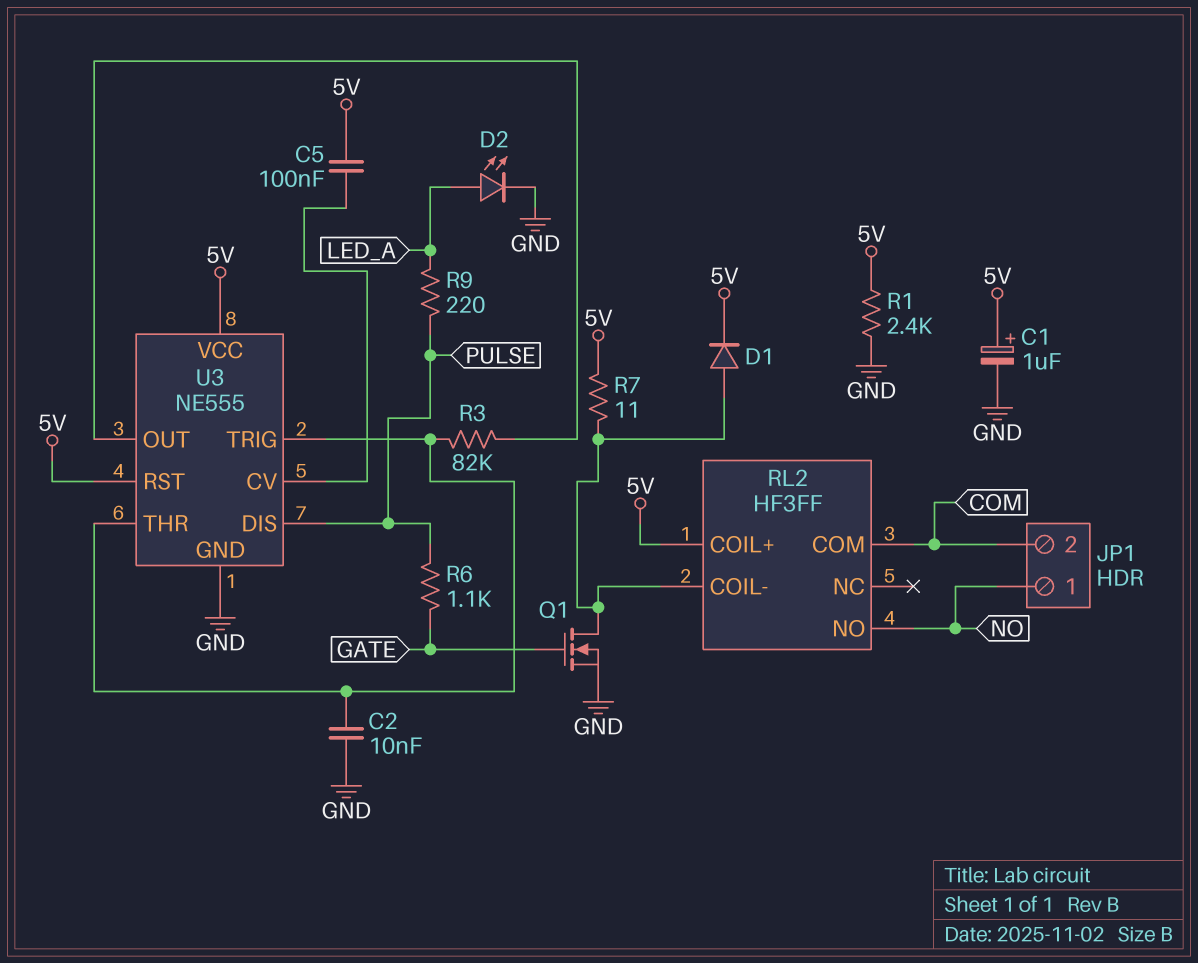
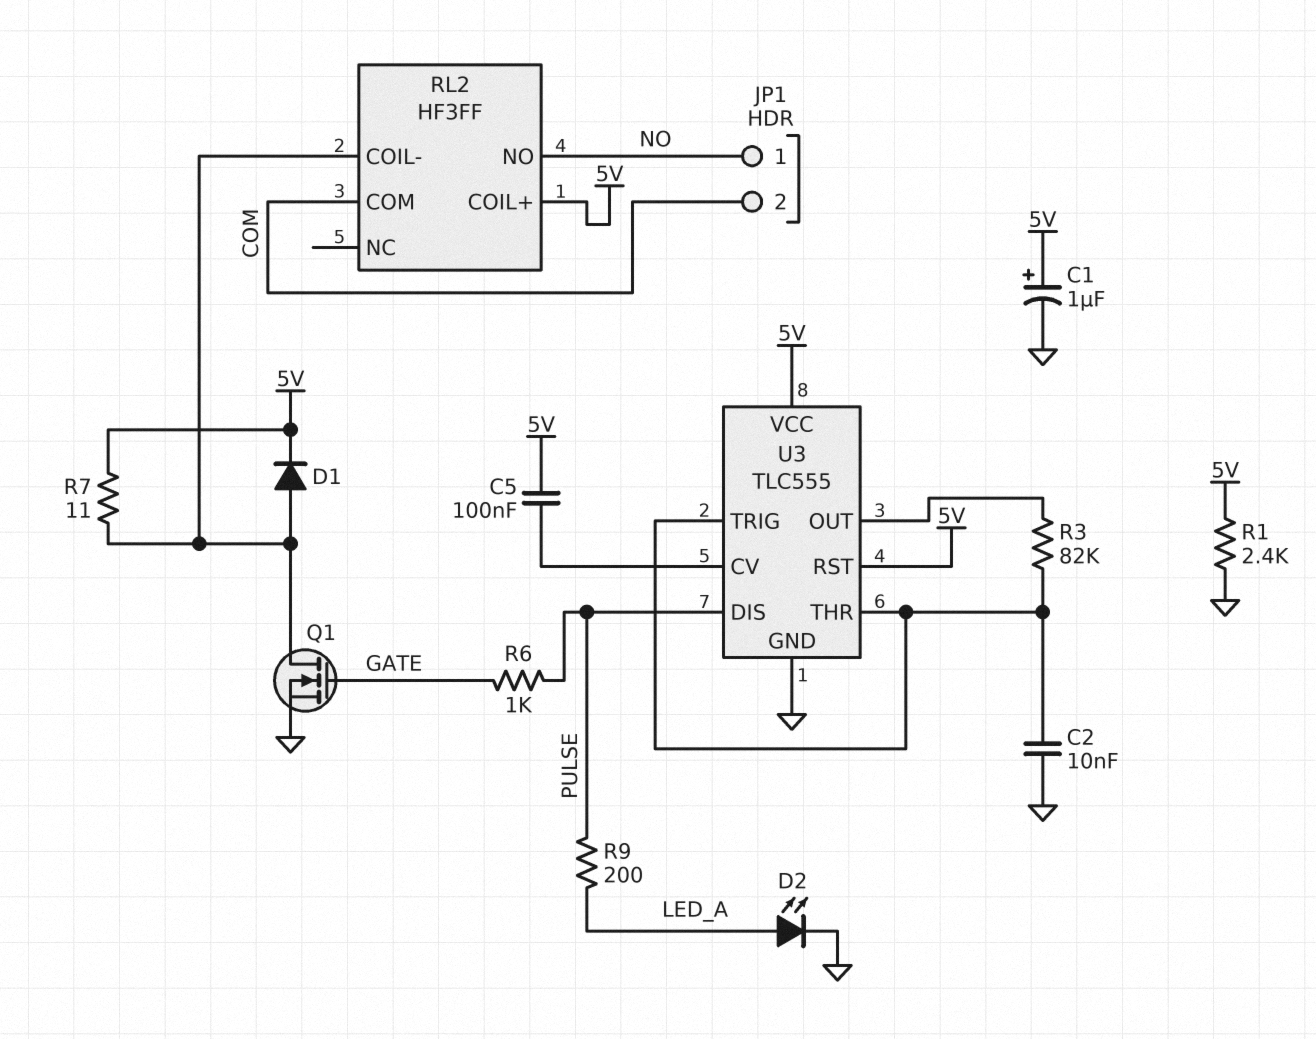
R6: 1.1k (GATE, PULSE) -> 1k (GATE, PULSE)
R9: 220 (LED_A, PULSE) -> 200 (LED_A, PULSE)
U3: NE555 -> TLC555

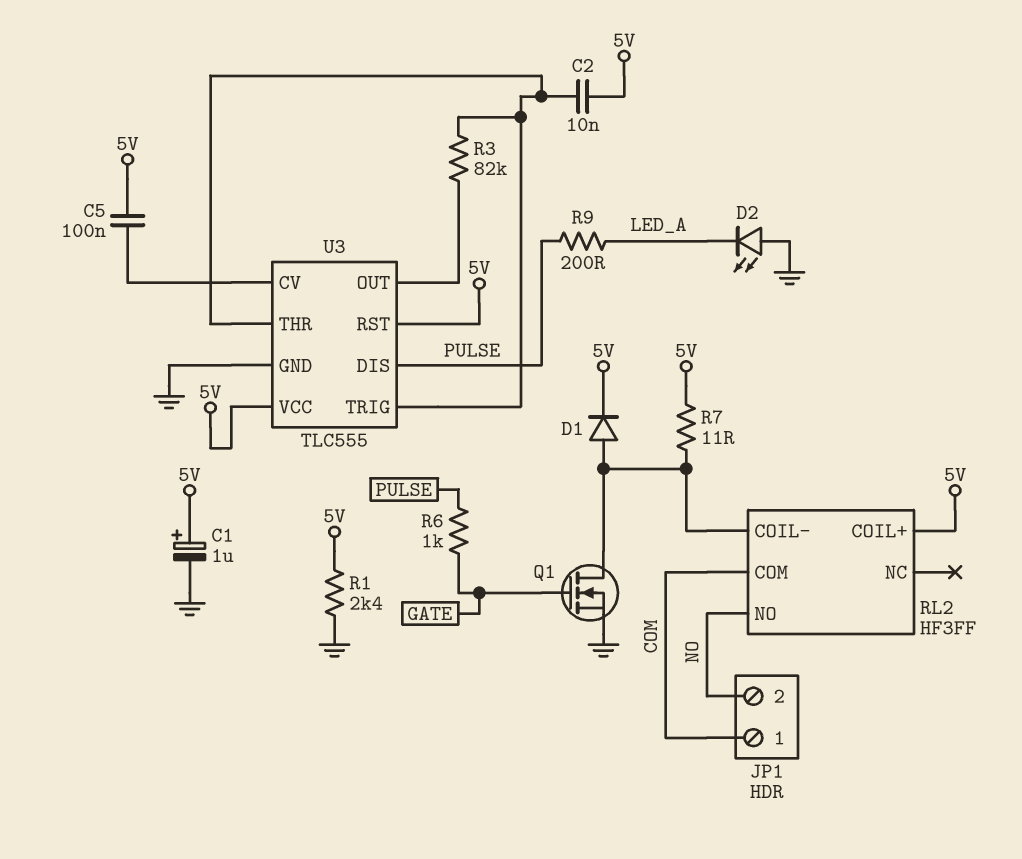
C2: 10nF (GND, U3/THR) -> 10nF (5V, U3/THR)
D2: LED (A LED_A, K GND) -> LED (A GND, K LED_A)
JP1 pin 1: NO -> COM
JP1 pin 2: COM -> NO

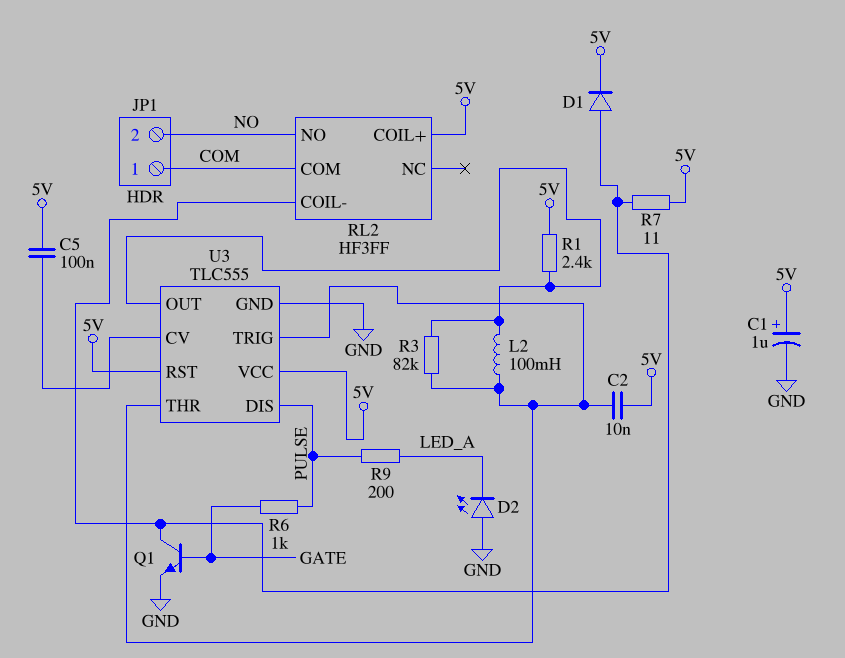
L2: none -> 100mH (U3/OUT, U3/THR)
Q1: NMOS (G GATE, D RL2/COIL-, S GND) -> NPN (B GATE, C RL2/COIL-, E GND)
R1: 2.4k (5V, GND) -> 2.4k (5V, U3/OUT)

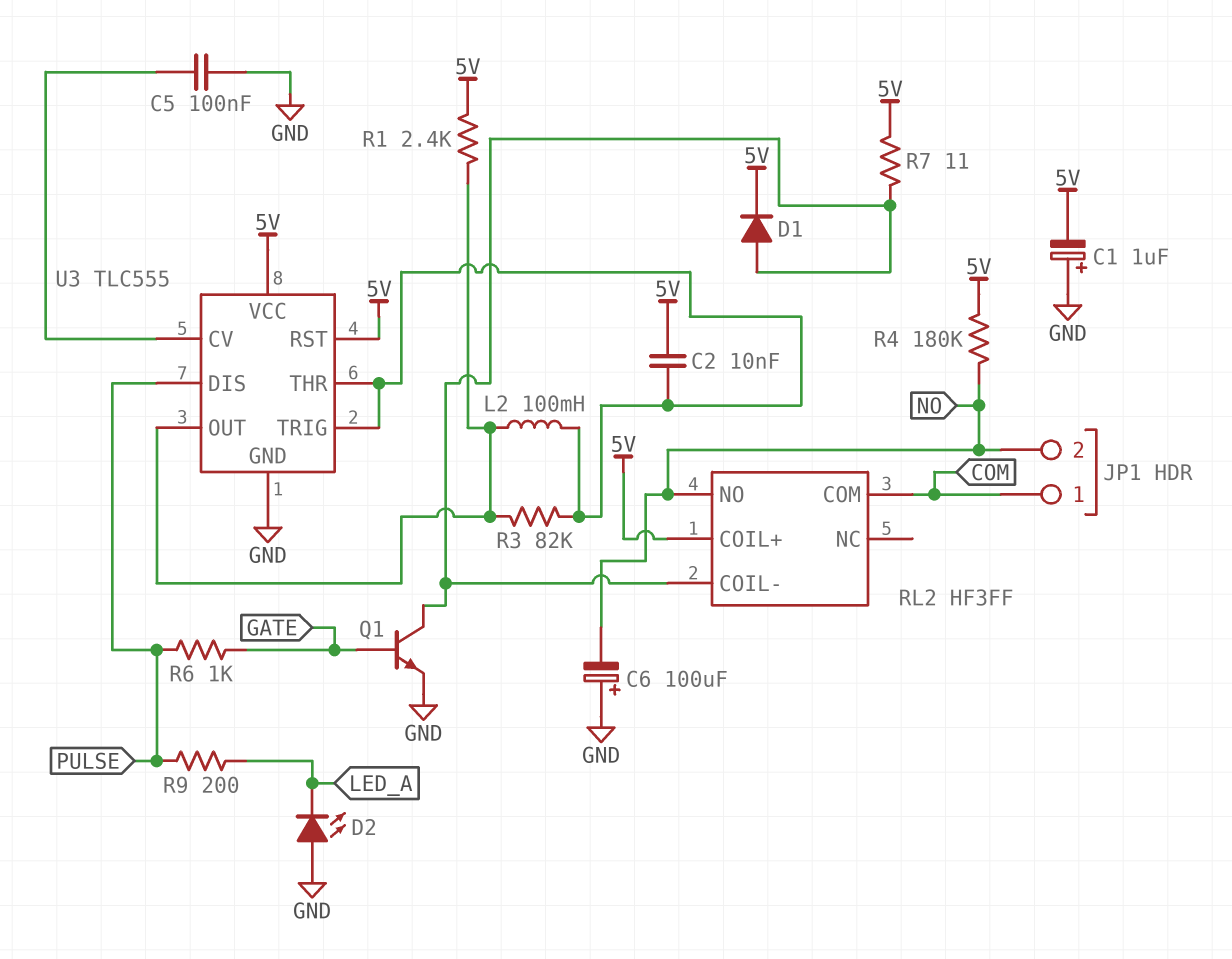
C1: 1uF (plus 5V, minus GND) -> 1uF (plus GND, minus 5V)
C5: 100nF (5V, U3/CV) -> 100nF (GND, U3/CV)
C6: none -> 100uF (plus GND, minus NO)
R4: none -> 180k (5V, NO)

